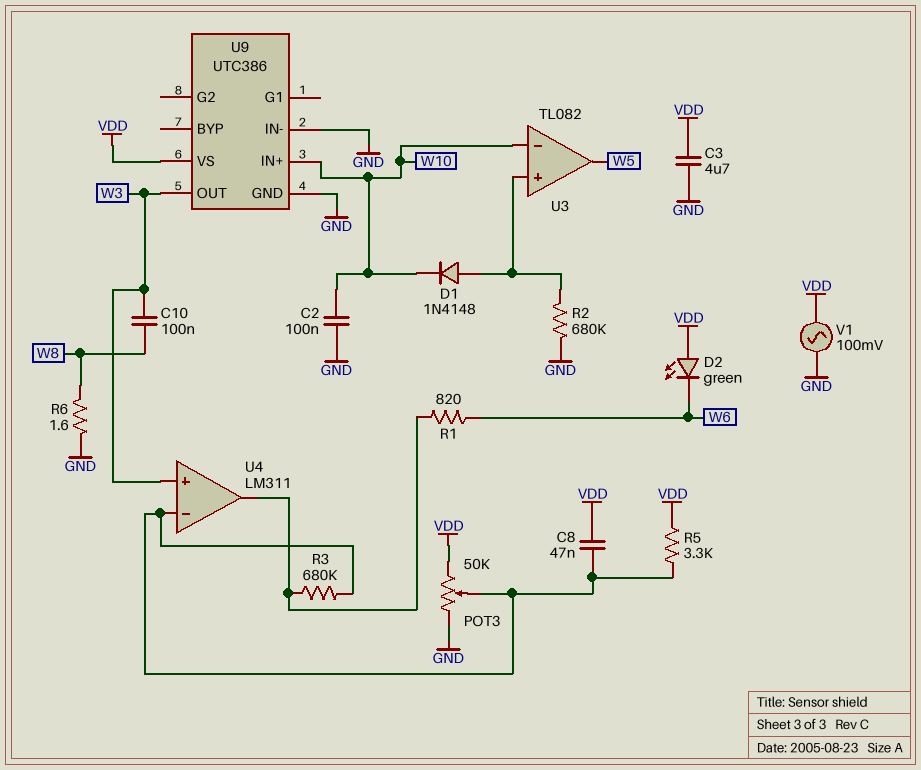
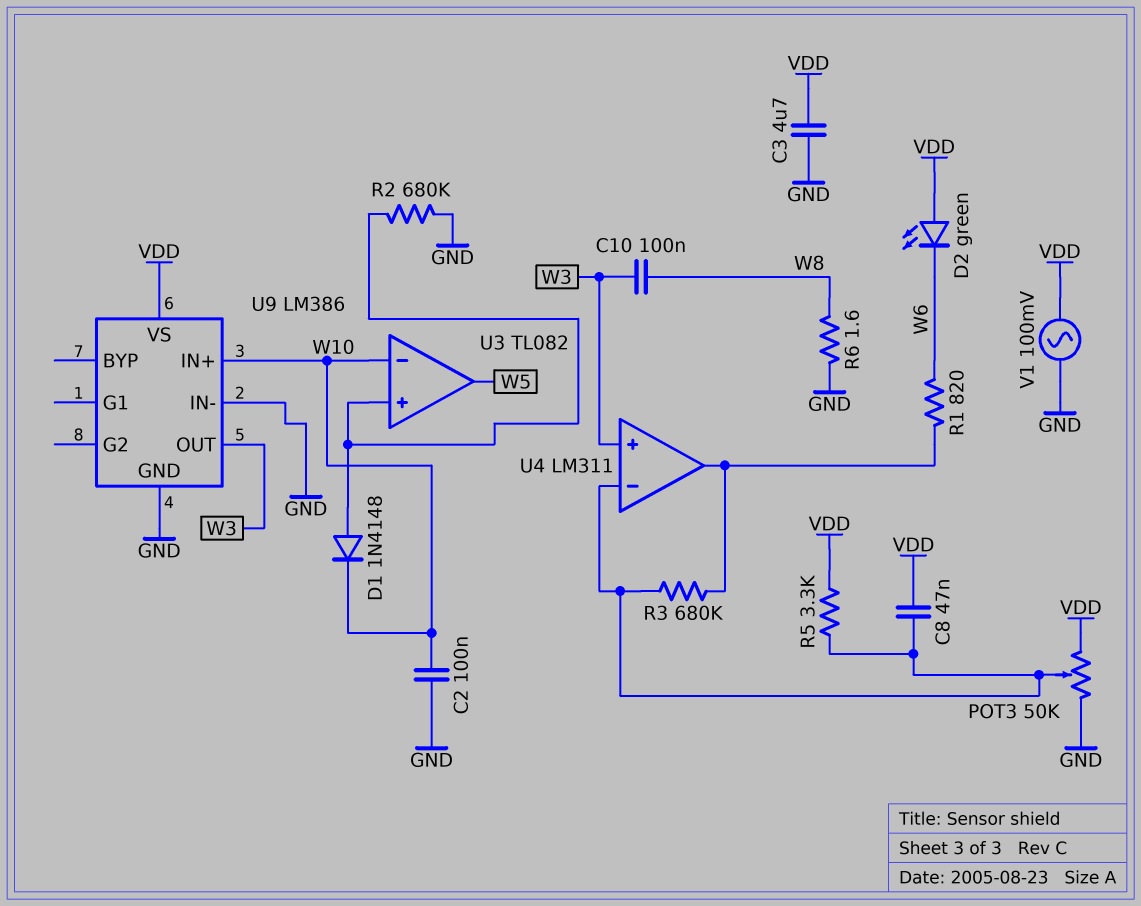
U9: UTC386 -> LM386

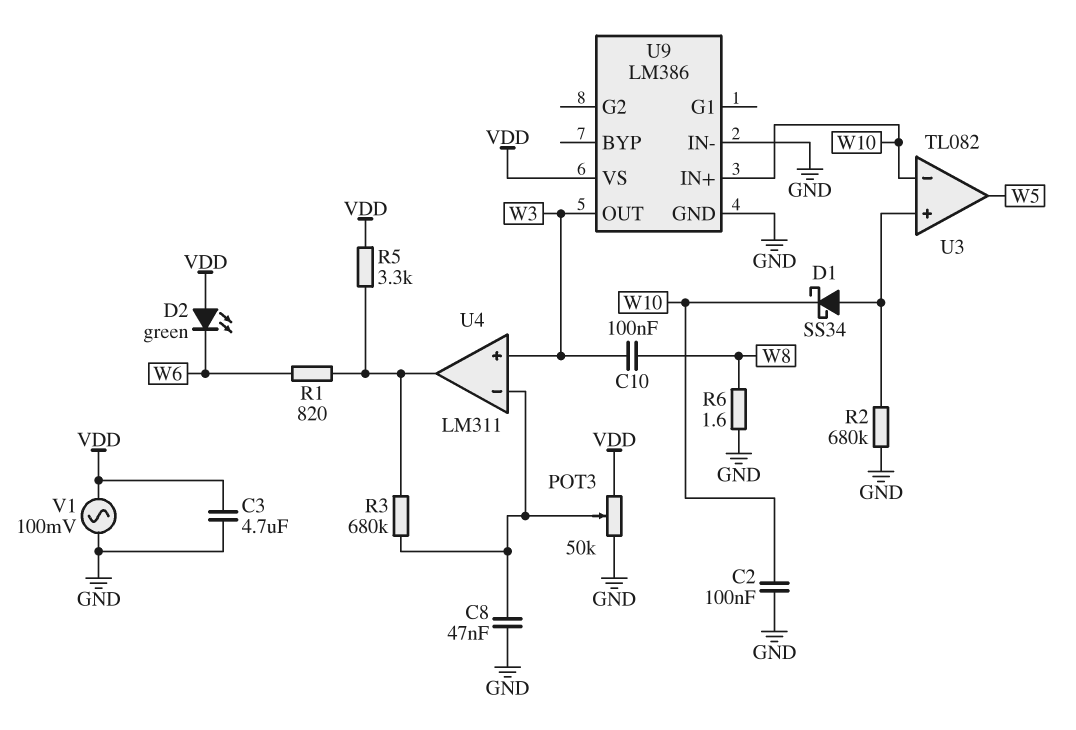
C8: 47nF (U4/in-, VDD) -> 47nF (GND, U4/in-)
D1: diode 1N4148 (A U3/in+, K W10) -> schottky SS34 (A U3/in+, K W10)
R5: 3.3k (U4/in-, VDD) -> 3.3k (U4/out, VDD)

